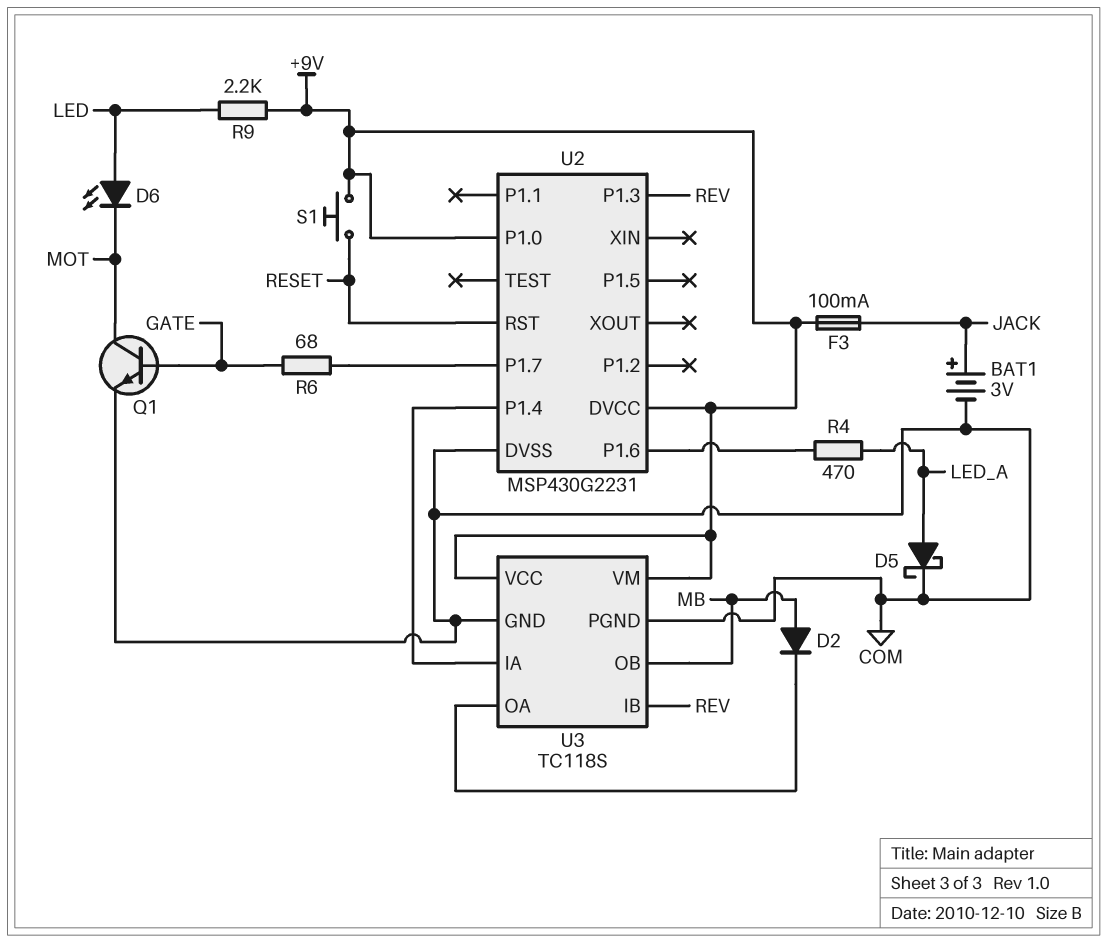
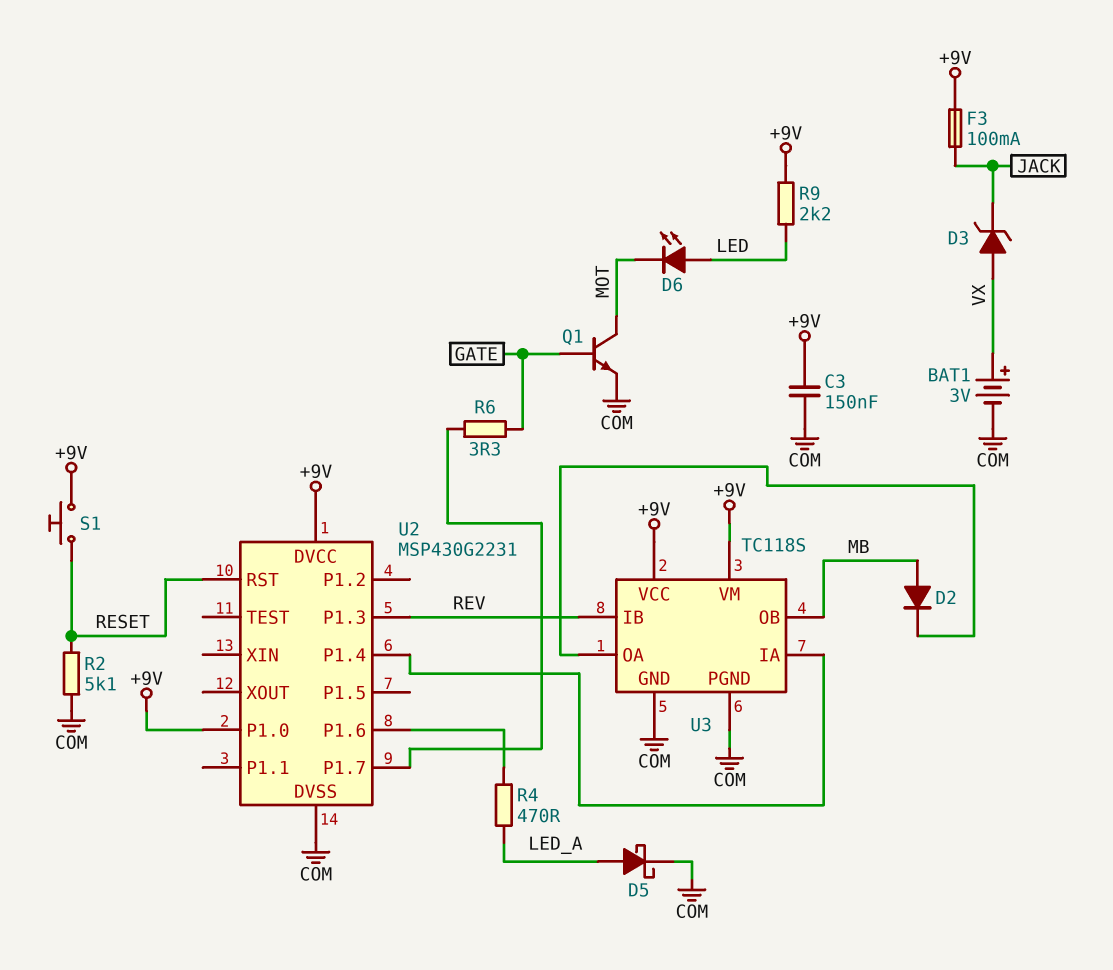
BAT1: 3V (plus JACK, minus COM) -> 3V (plus VX, minus COM)
C3: none -> 150nF (+9V, COM)
D3: none -> zener (A VX, K JACK)
R2: none -> 5.1k (COM, RESET)
R6: 68 (GATE, U2/P1.7) -> 3.3 (GATE, U2/P1.7)

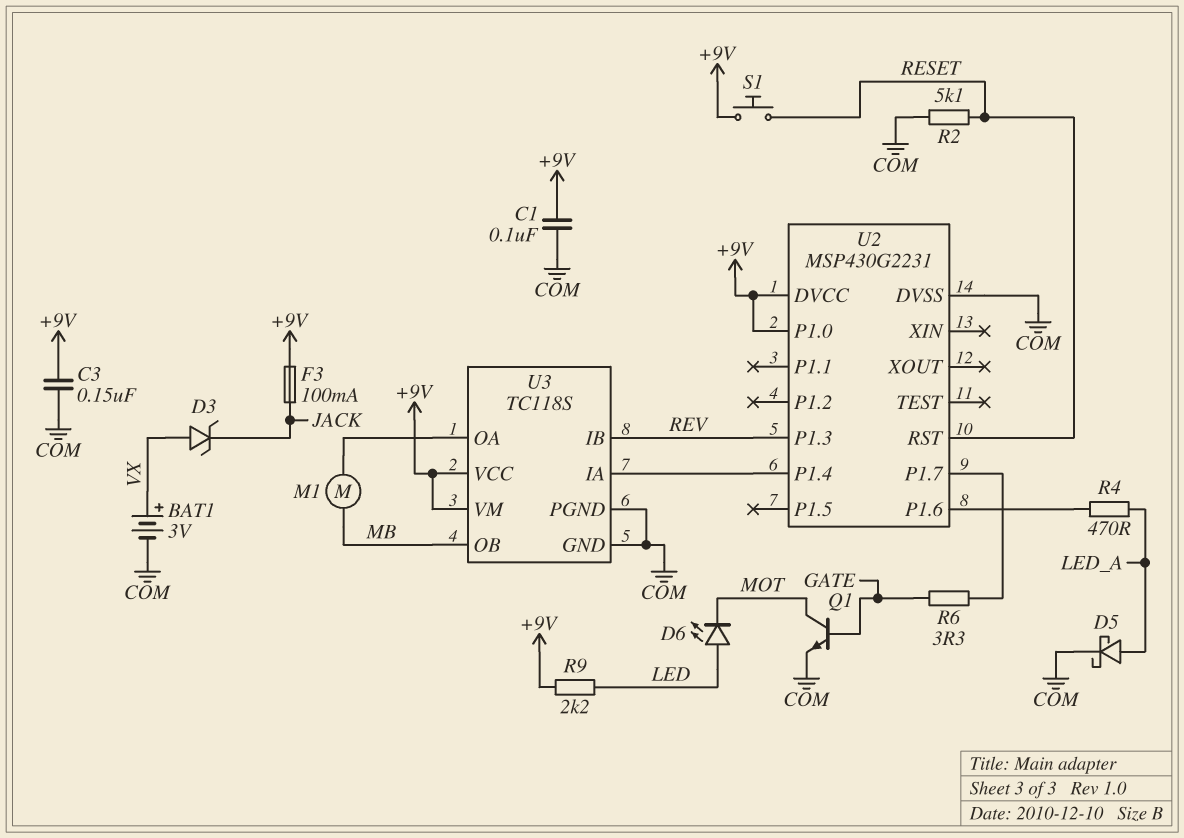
C1: none -> 100nF (+9V, COM)
D2: diode (A MB, K U3/OA) -> none
M1: none -> motor (MB, U3/OA)

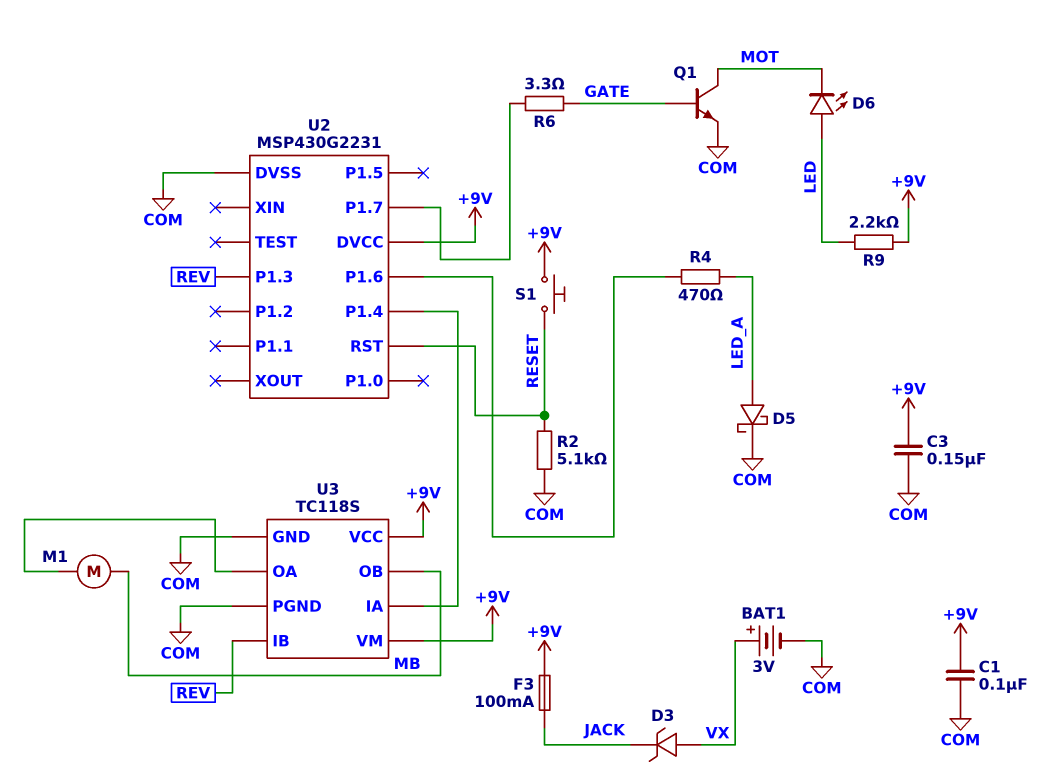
U2 pin P1.0: +9V -> none

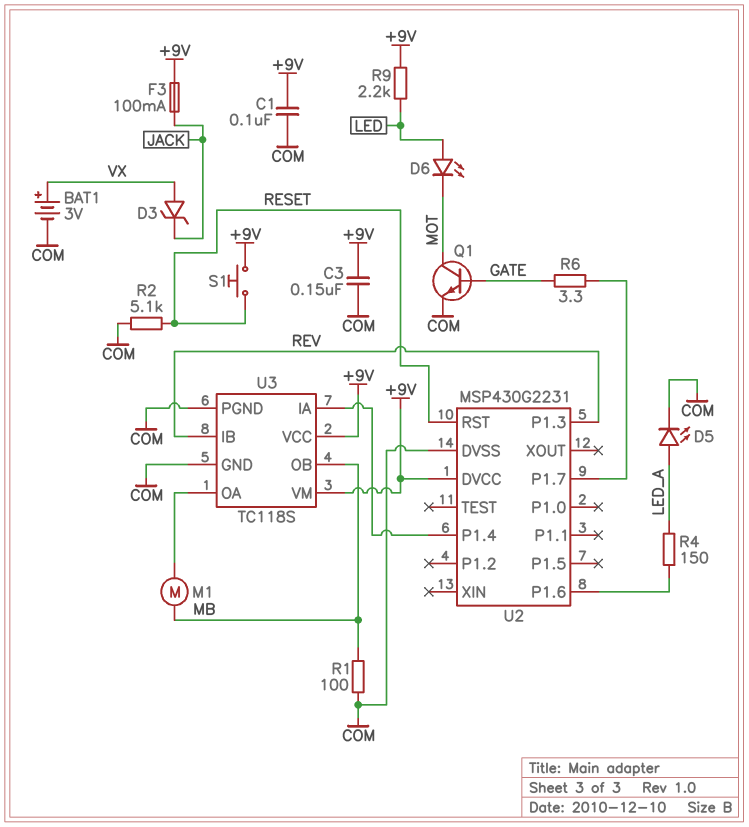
D5: schottky (A LED_A, K COM) -> LED (A LED_A, K COM)
R1: none -> 100 (COM, MB)
R4: 470 (LED_A, U2/P1.6) -> 150 (LED_A, U2/P1.6)

